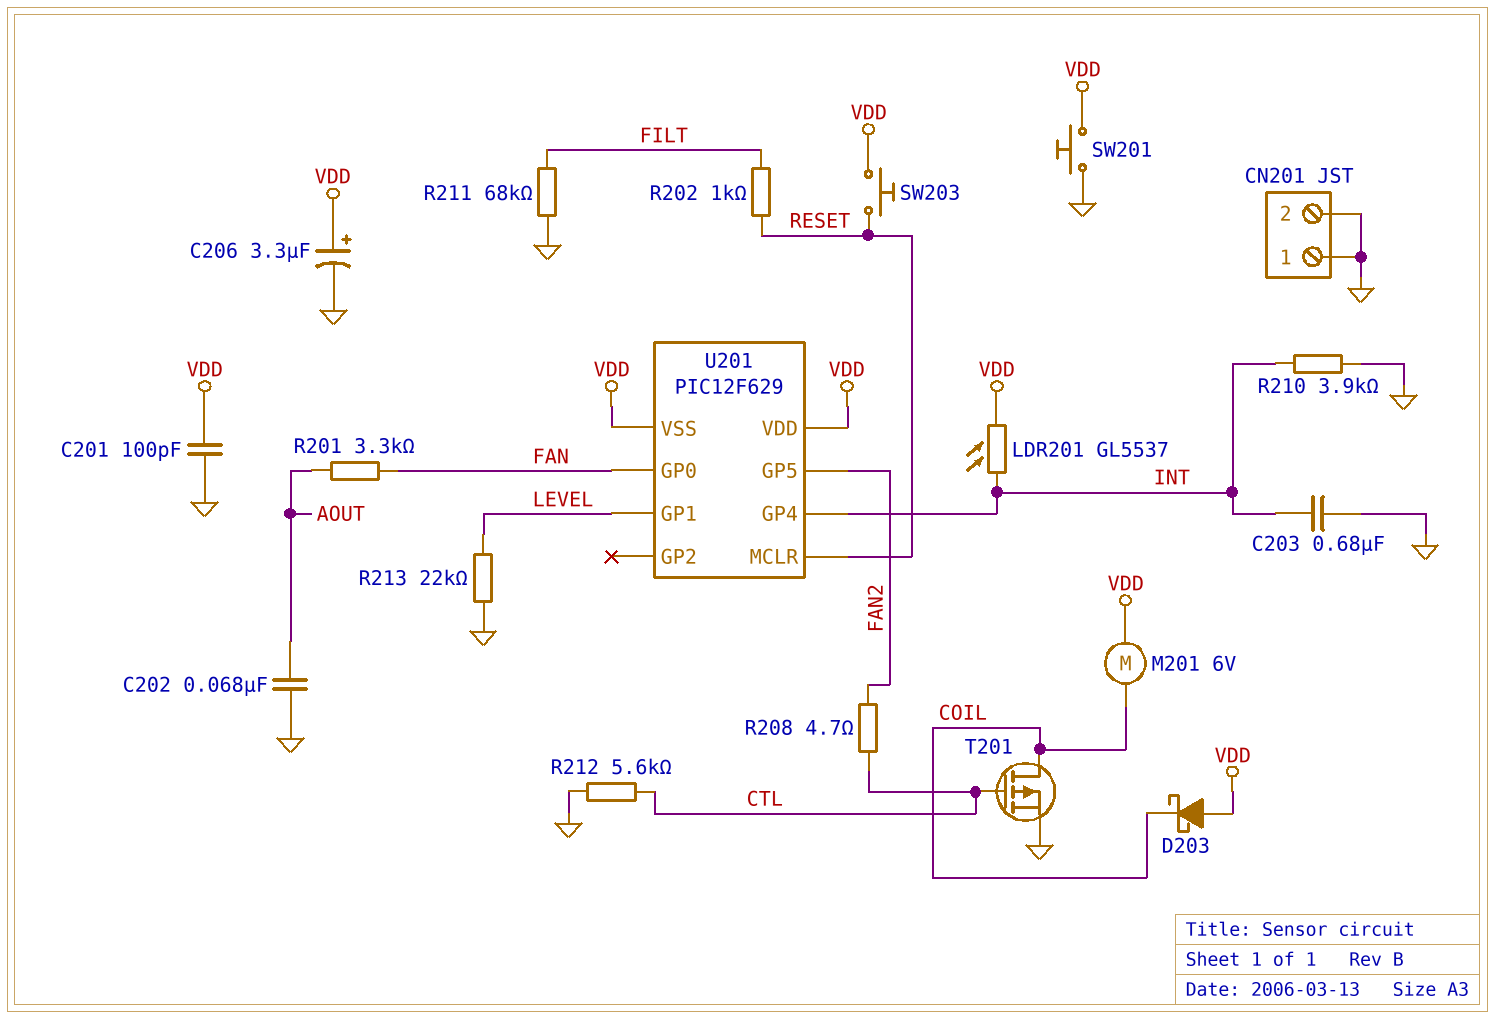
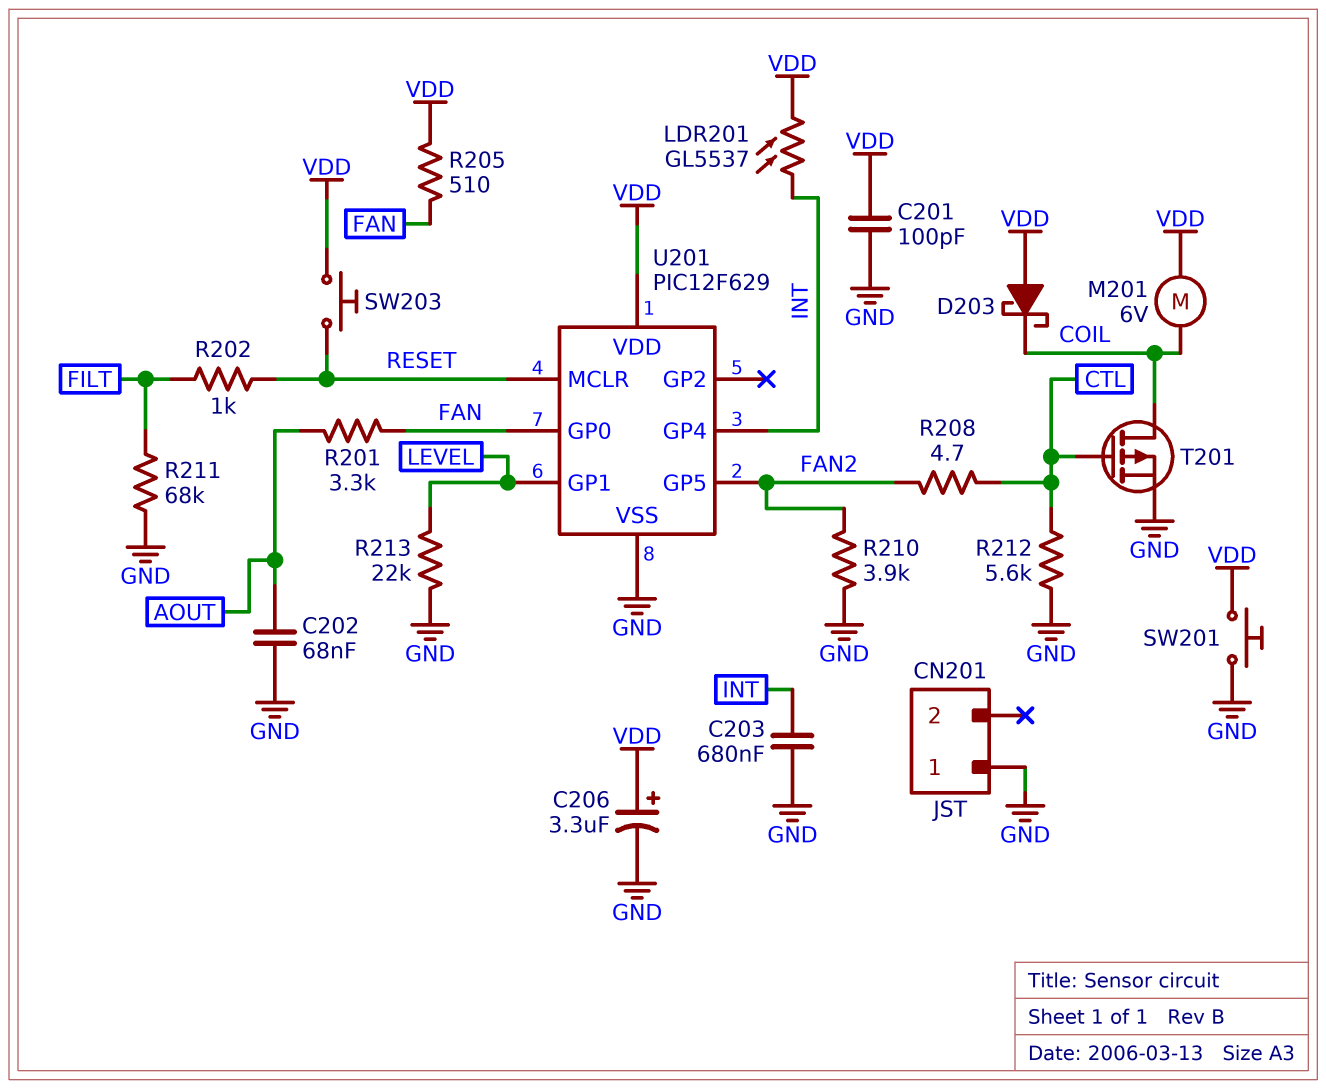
CN201 pin 2: GND -> none
R205: none -> 510 (FAN, VDD)
R210: 3.9k (GND, INT) -> 3.9k (FAN2, GND)
U201 pin VSS: VDD -> GND

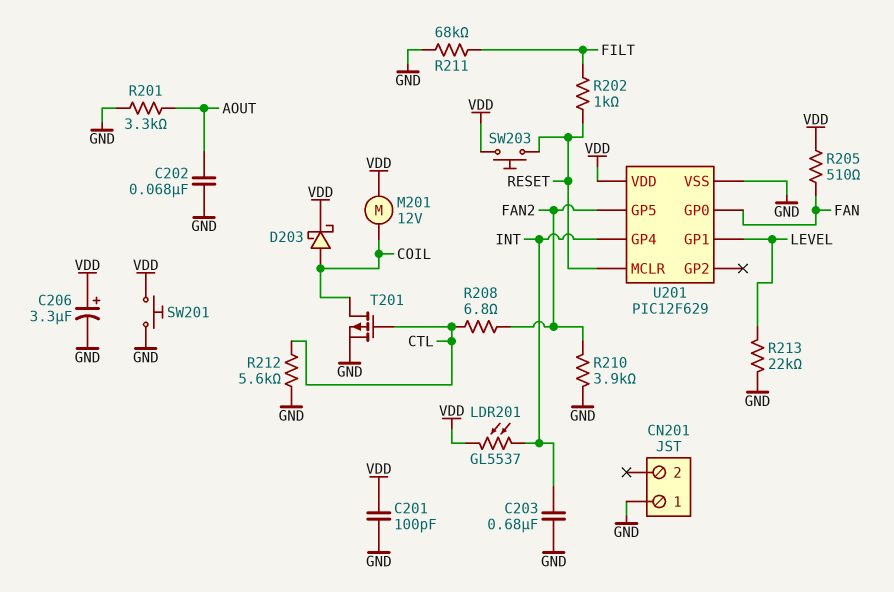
D203: schottky (A VDD, K COIL) -> schottky (A COIL, K VDD)
M201: motor 6V (COIL, VDD) -> motor 12V (COIL, VDD)
R201: 3.3k (AOUT, FAN) -> 3.3k (AOUT, GND)
R208: 4.7 (CTL, FAN2) -> 6.8 (CTL, FAN2)

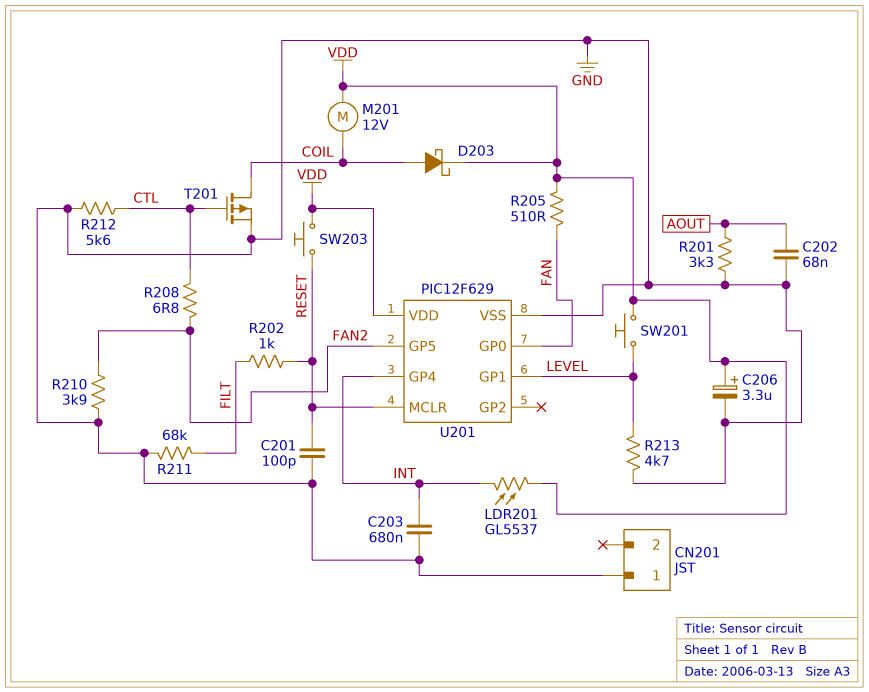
C201: 100pF (GND, VDD) -> 100pF (GND, RESET)
R213: 22k (GND, LEVEL) -> 4.7k (GND, LEVEL)
SW201: button (GND, VDD) -> button (LEVEL, VDD)

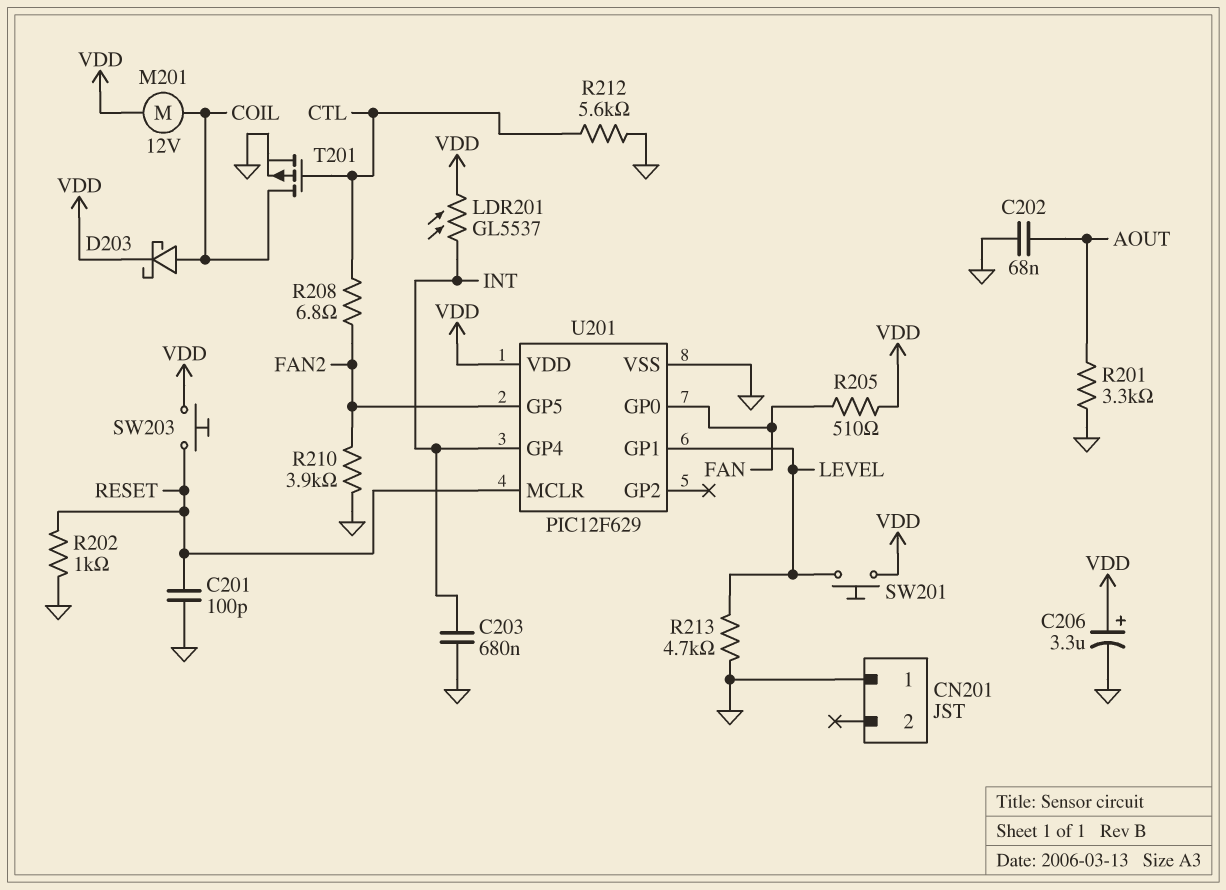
R202: 1k (FILT, RESET) -> 1k (GND, RESET)
R211: 68k (FILT, GND) -> none

